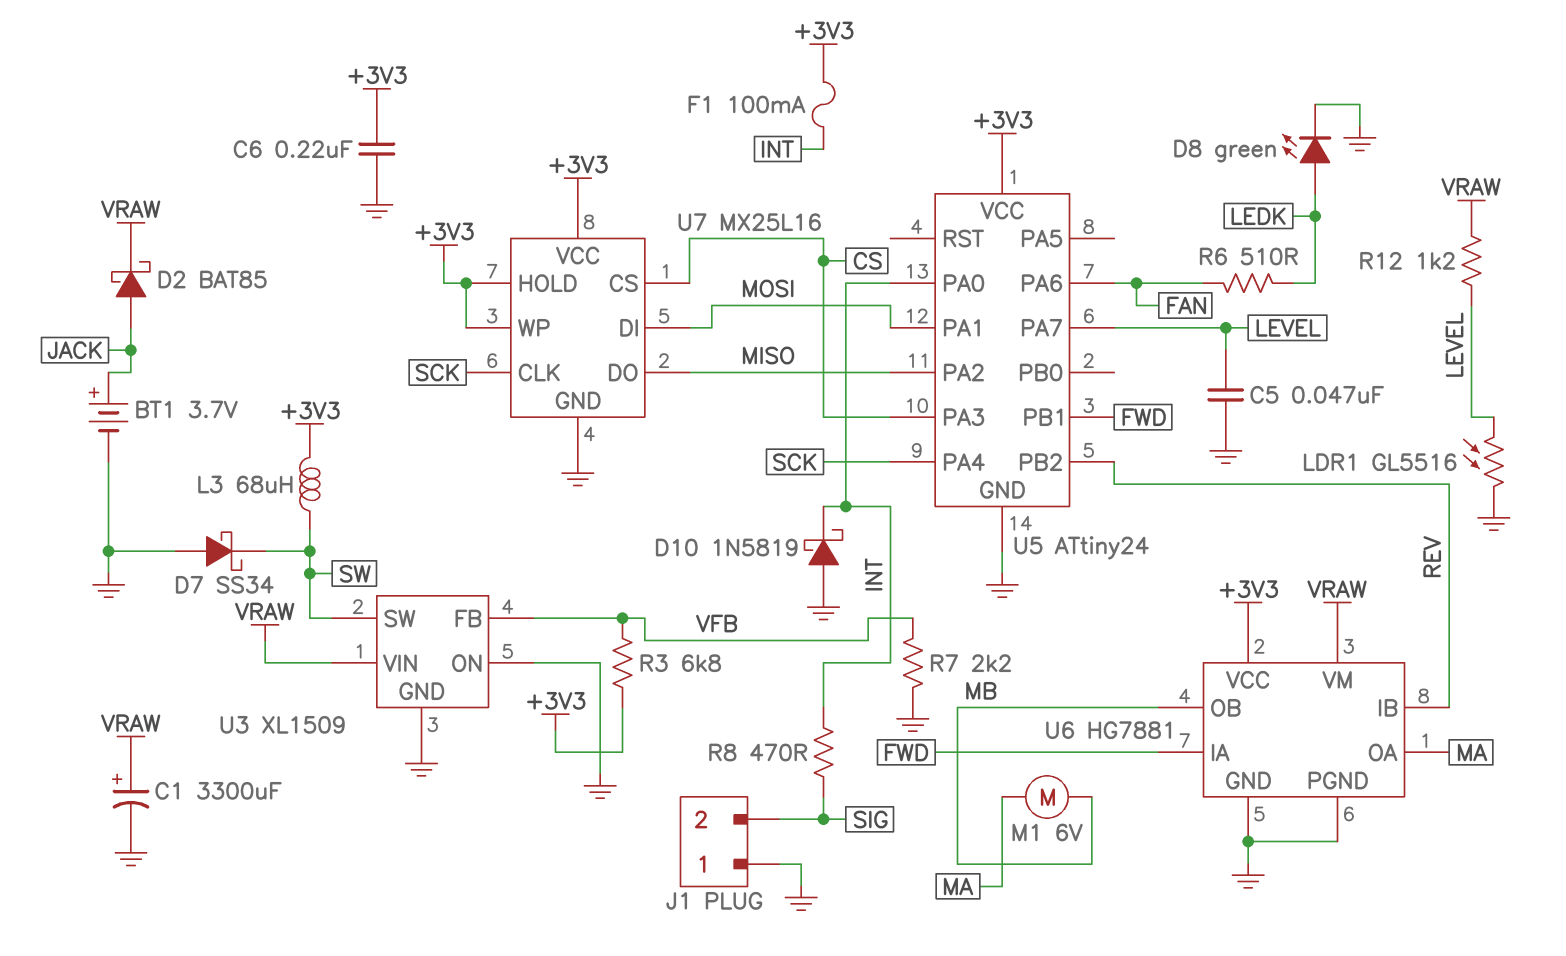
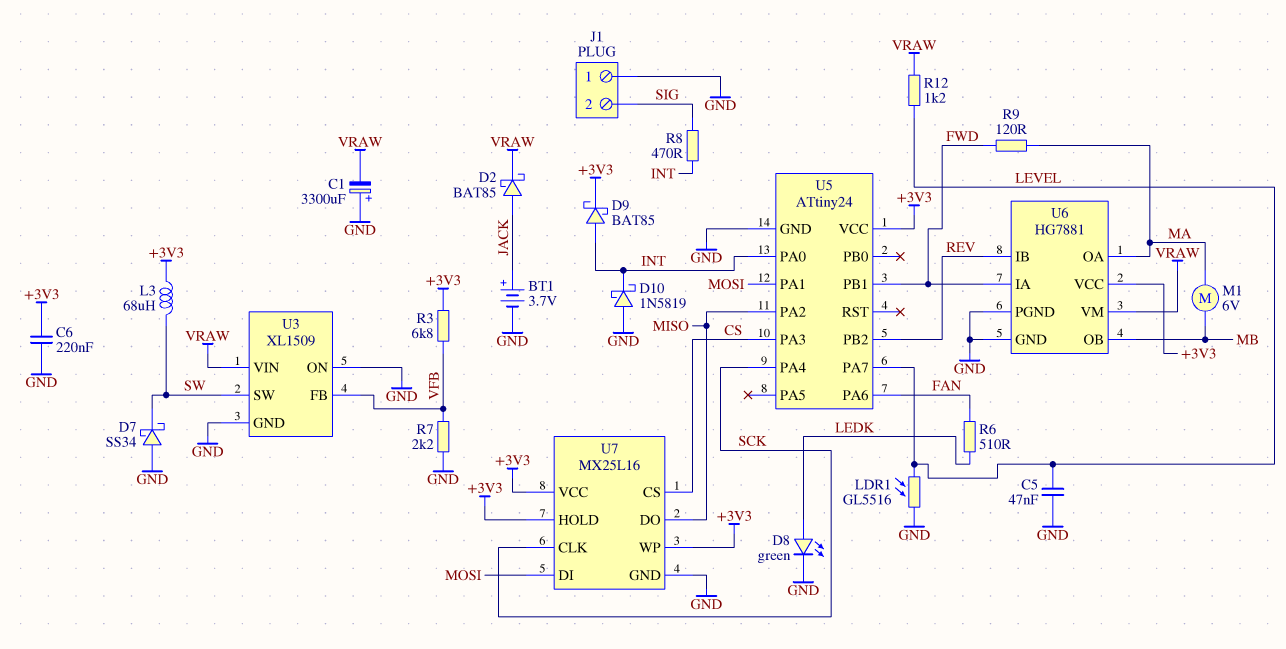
C1: 3300uF (plus VRAW, minus GND) -> 3300uF (plus GND, minus VRAW)
D9: none -> schottky BAT85 (A INT, K +3V3)
F1: 100mA (+3V3, INT) -> none
R9: none -> 120 (FWD, MA)

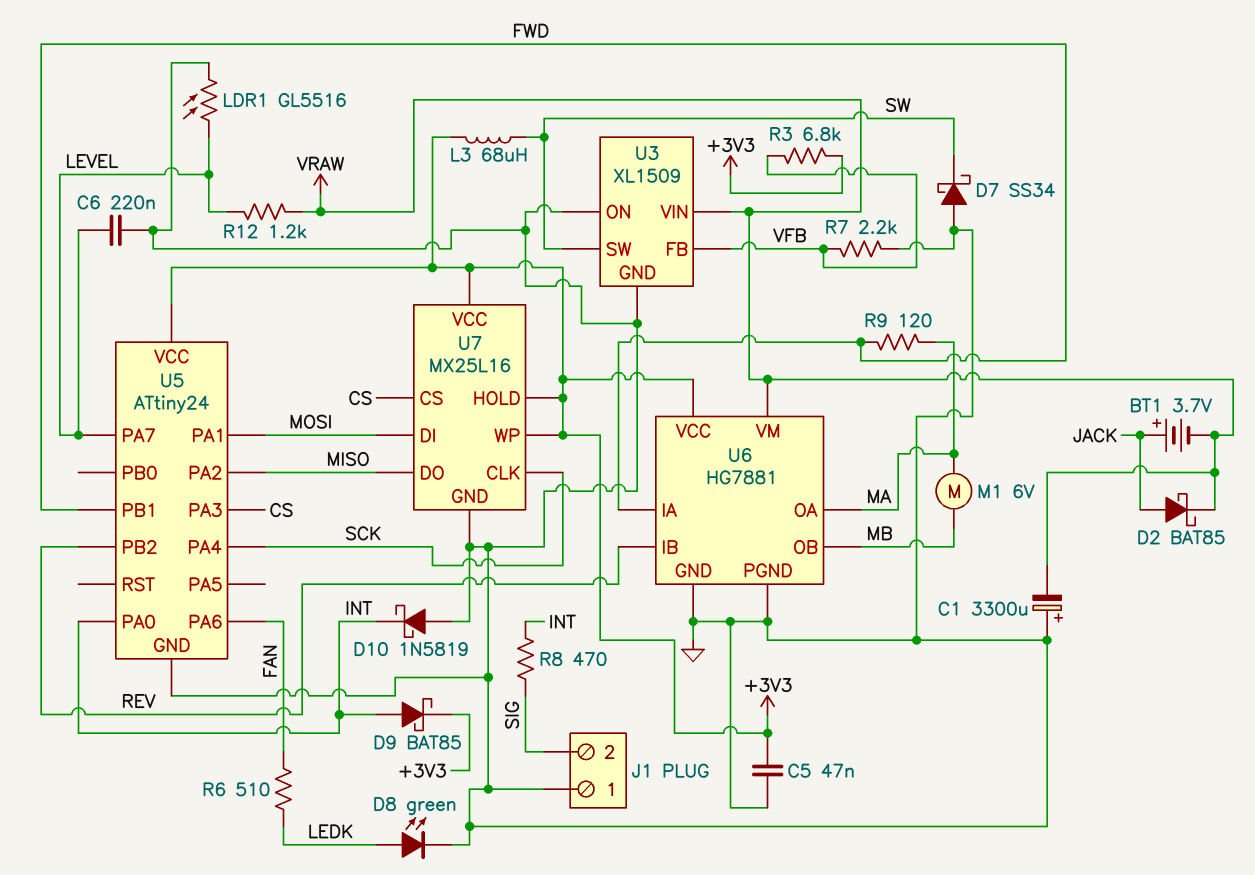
BT1: 3.7V (plus JACK, minus GND) -> 3.7V (plus JACK, minus VRAW)
C5: 47nF (GND, LEVEL) -> 47nF (+3V3, GND)
C6: 220nF (+3V3, GND) -> 220nF (GND, LEVEL)

